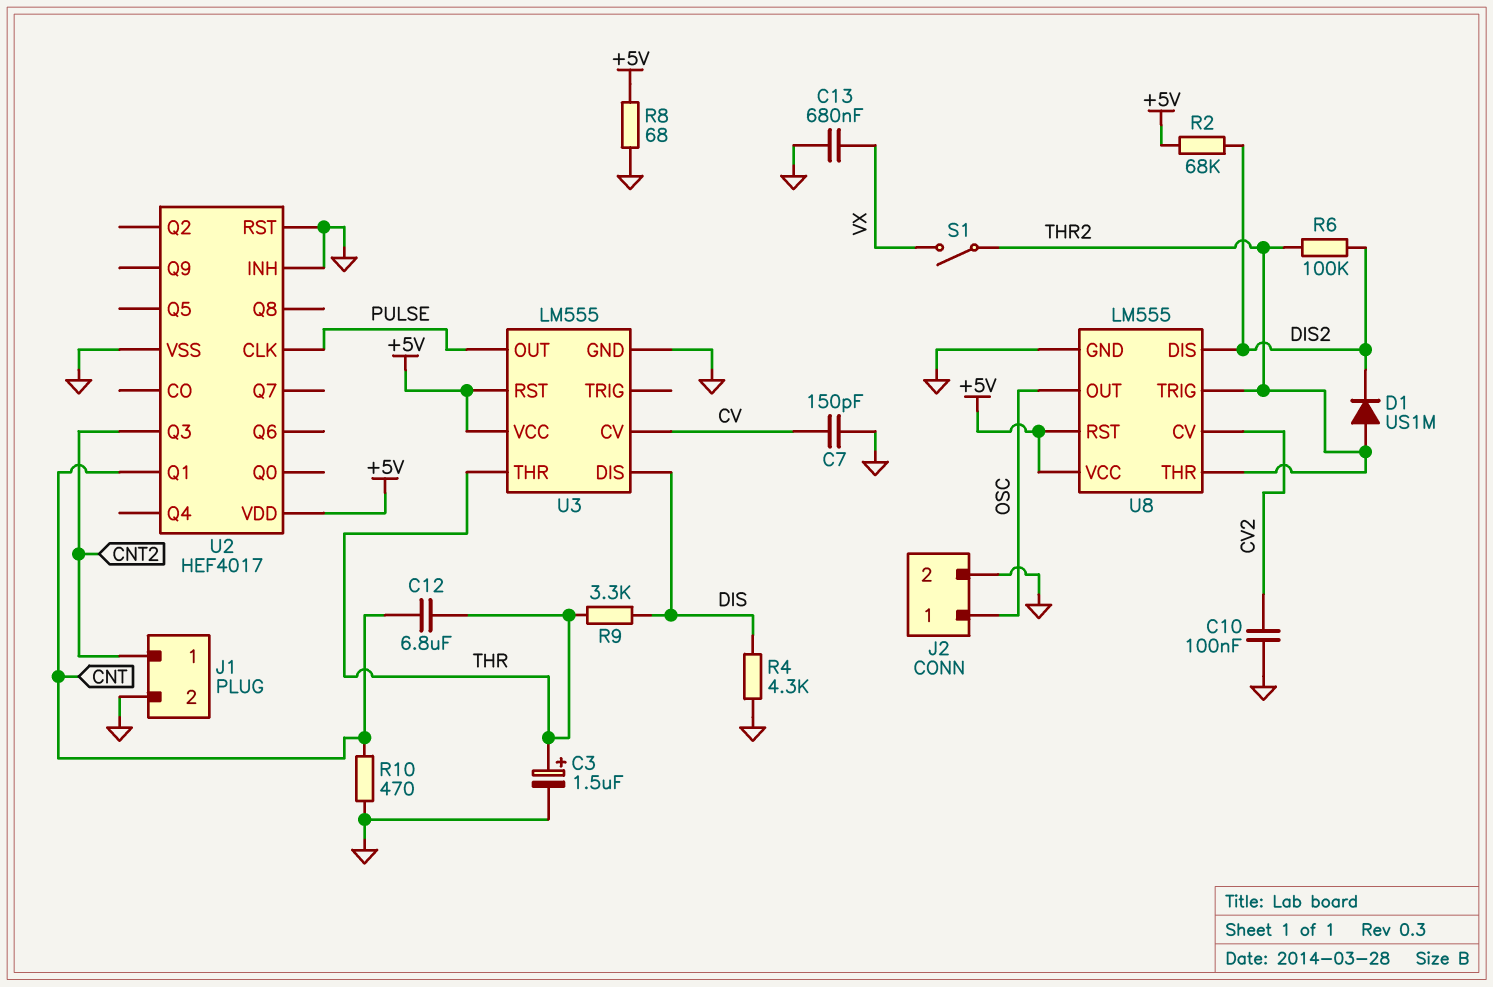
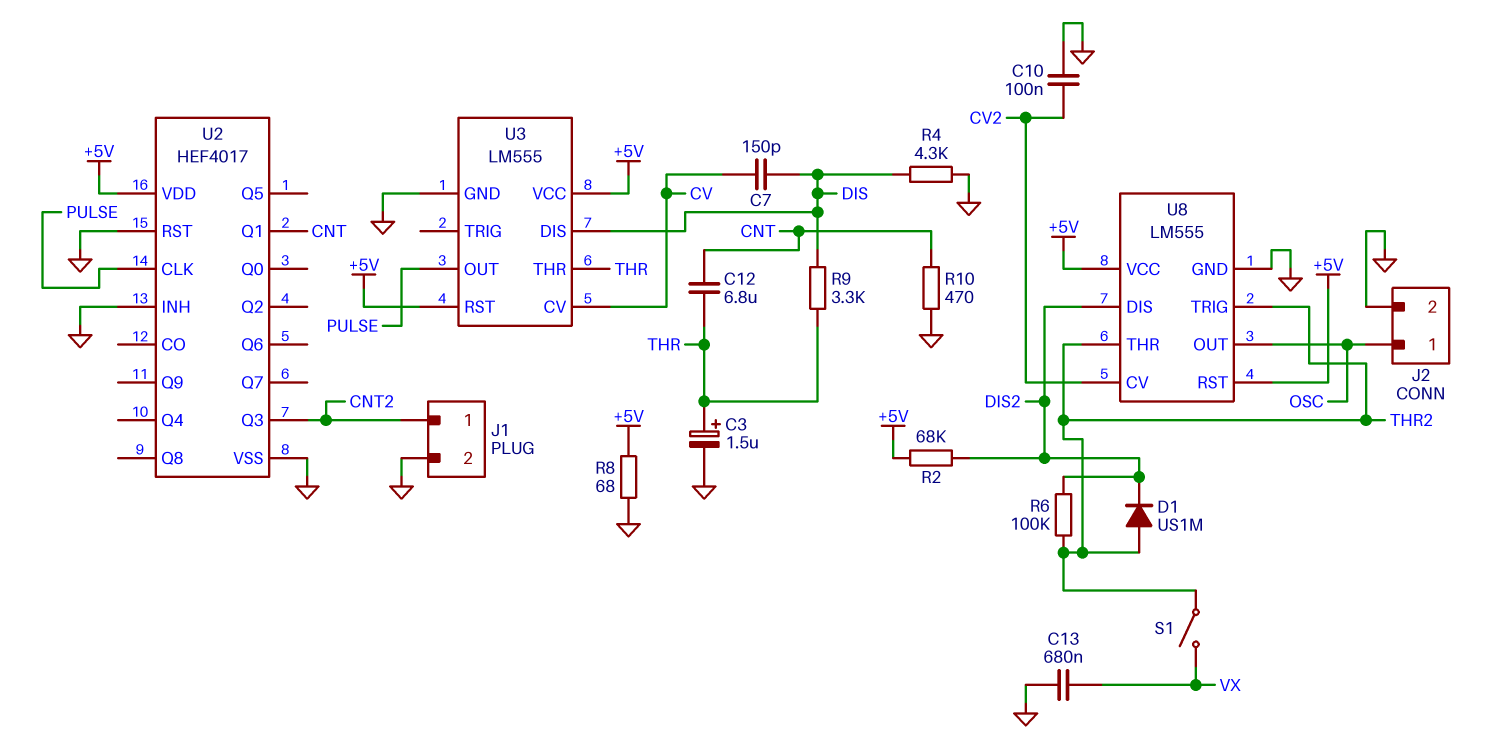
C7: 150pF (CV, GND) -> 150pF (CV, DIS)

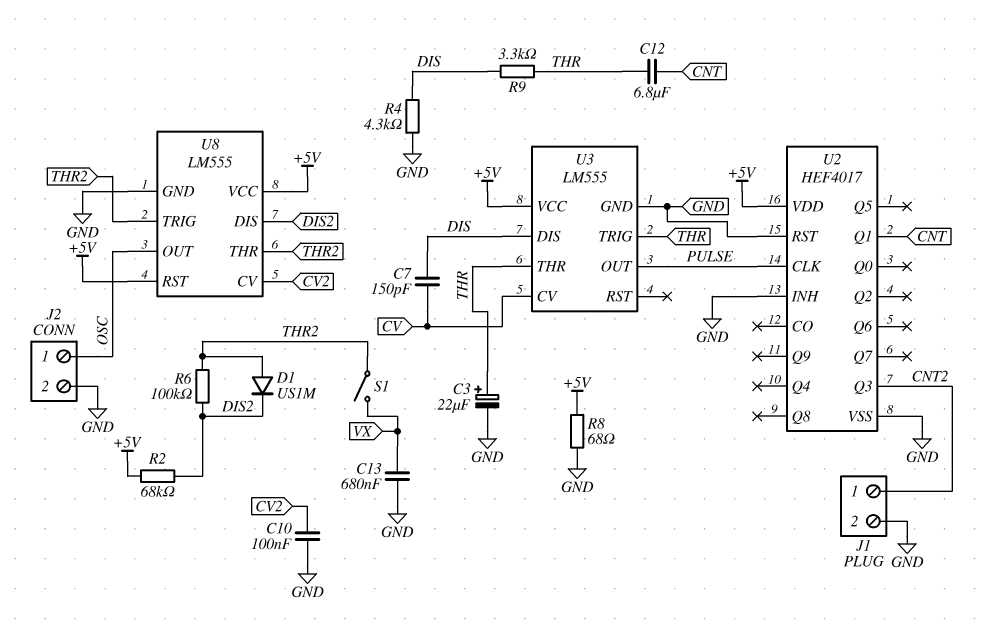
C3: 1.5uF (plus THR, minus GND) -> 22uF (plus THR, minus GND)
R10: 470 (CNT, GND) -> none
U3 pin RST: +5V -> none
U3 pin TRIG: none -> THR

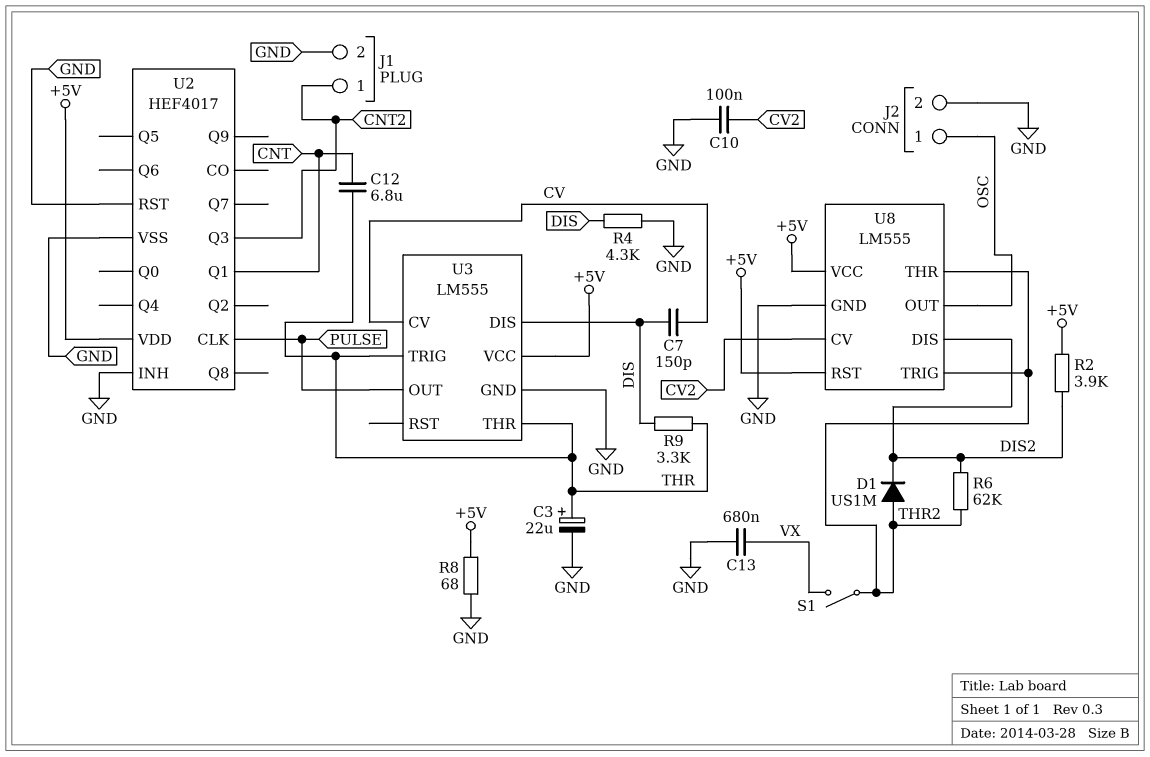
R2: 68k (+5V, DIS2) -> 3.9k (+5V, DIS2)
R6: 100k (DIS2, THR2) -> 62k (DIS2, THR2)

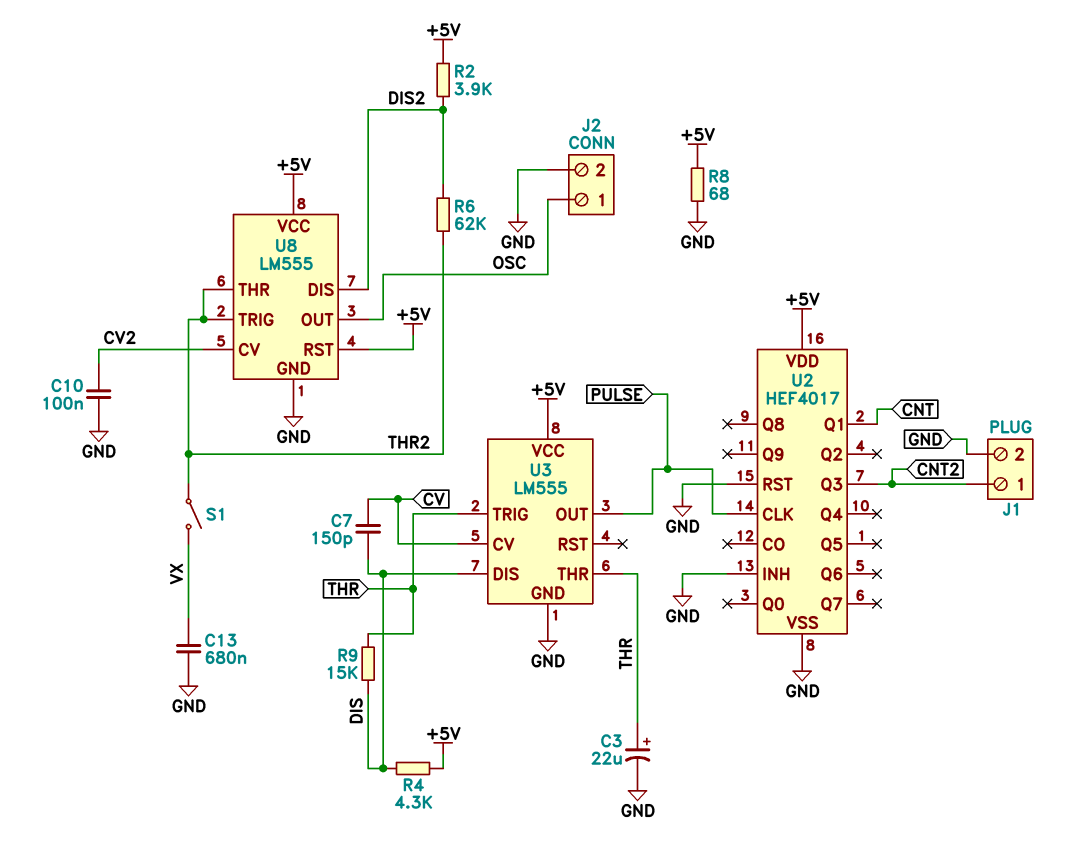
C12: 6.8uF (CNT, THR) -> none
D1: diode US1M (A THR2, K DIS2) -> none
R4: 4.3k (DIS, GND) -> 4.3k (+5V, DIS)
R9: 3.3k (DIS, THR) -> 15k (DIS, THR)

